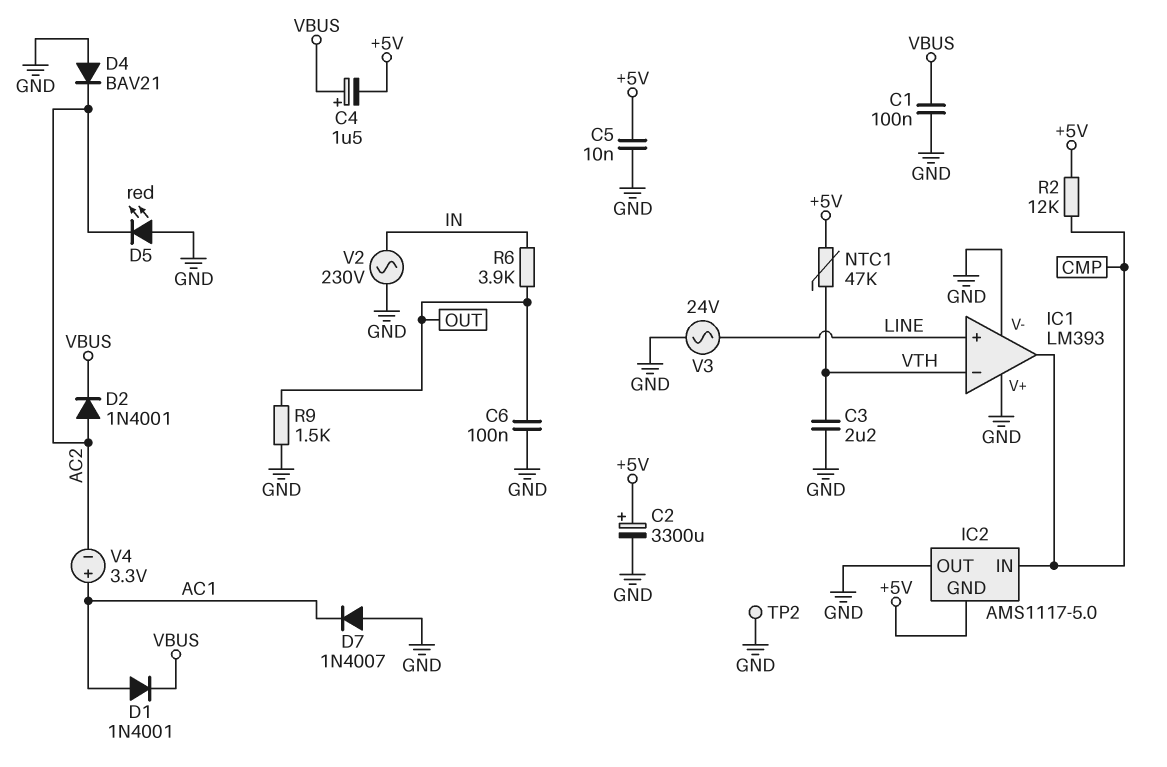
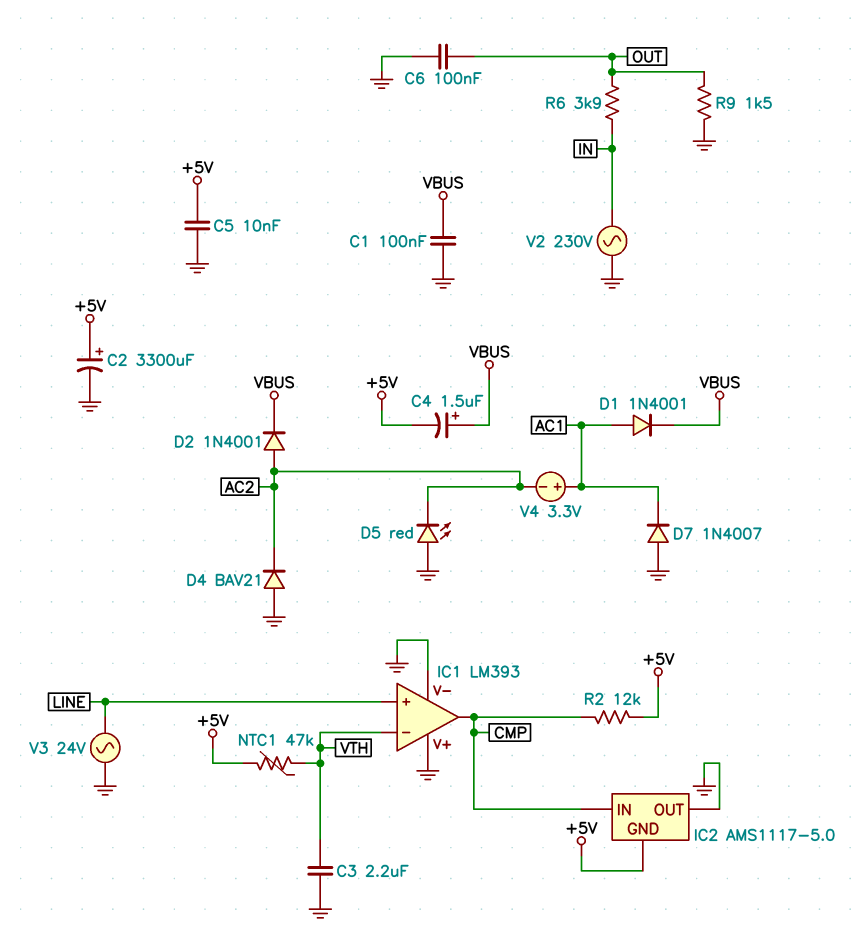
TP2: test point (GND) -> none

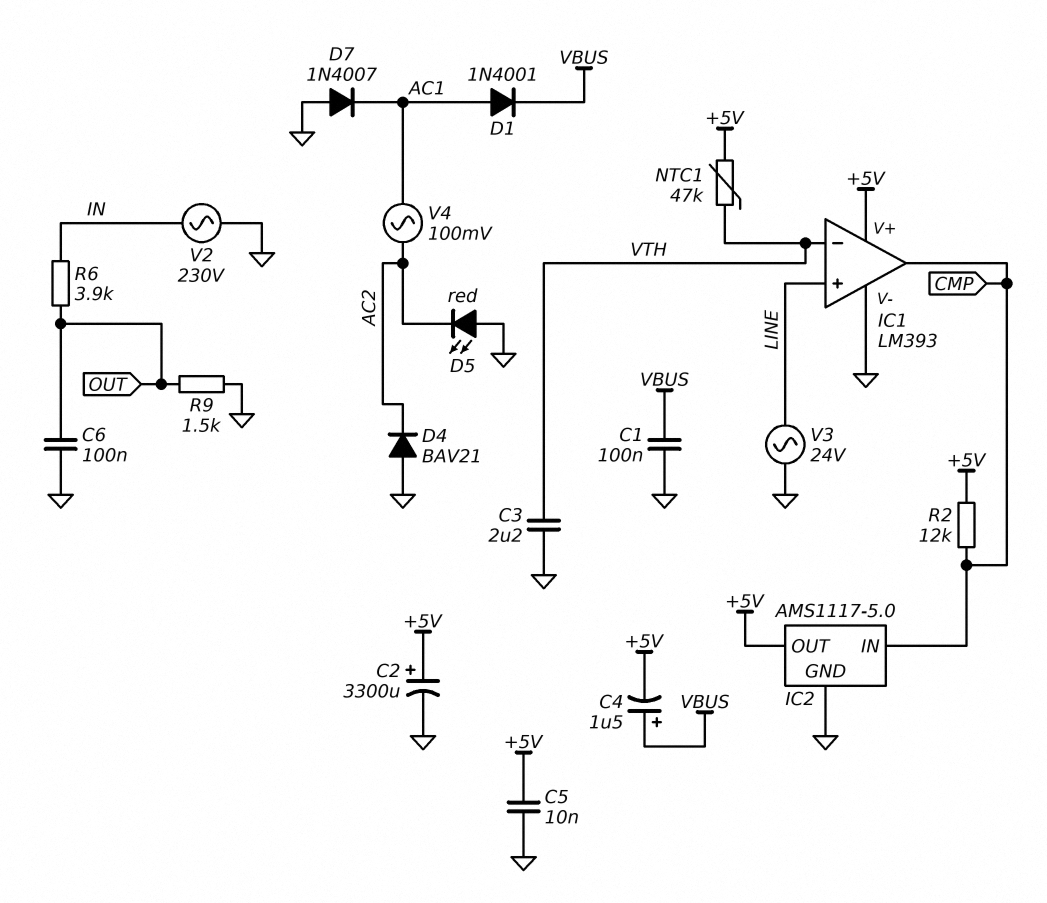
D2: diode 1N4001 (A AC2, K VBUS) -> none
IC1 pin V+: GND -> +5V
IC2 pin GND: +5V -> GND
IC2 pin OUT: GND -> +5V
V4: 3.3V (plus AC1, minus AC2) -> AC 100mV (AC1, AC2)

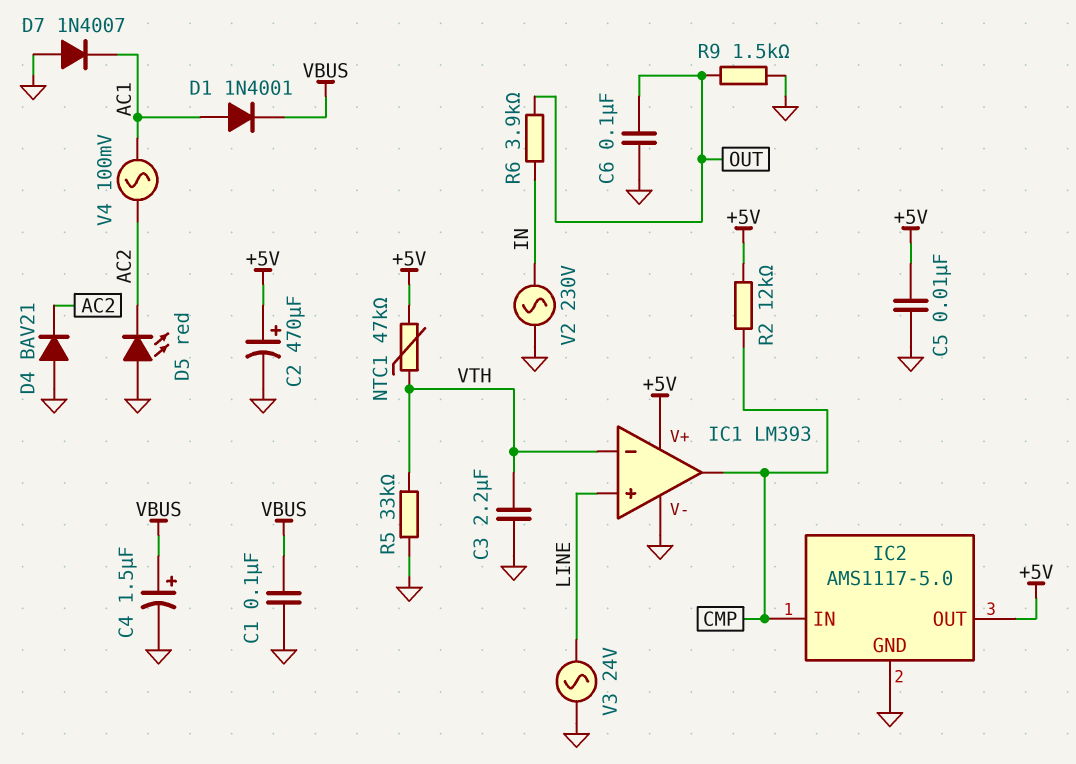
C2: 3300uF (plus +5V, minus GND) -> 470uF (plus +5V, minus GND)
C4: 1.5uF (plus VBUS, minus +5V) -> 1.5uF (plus VBUS, minus GND)
R5: none -> 33k (GND, VTH)

